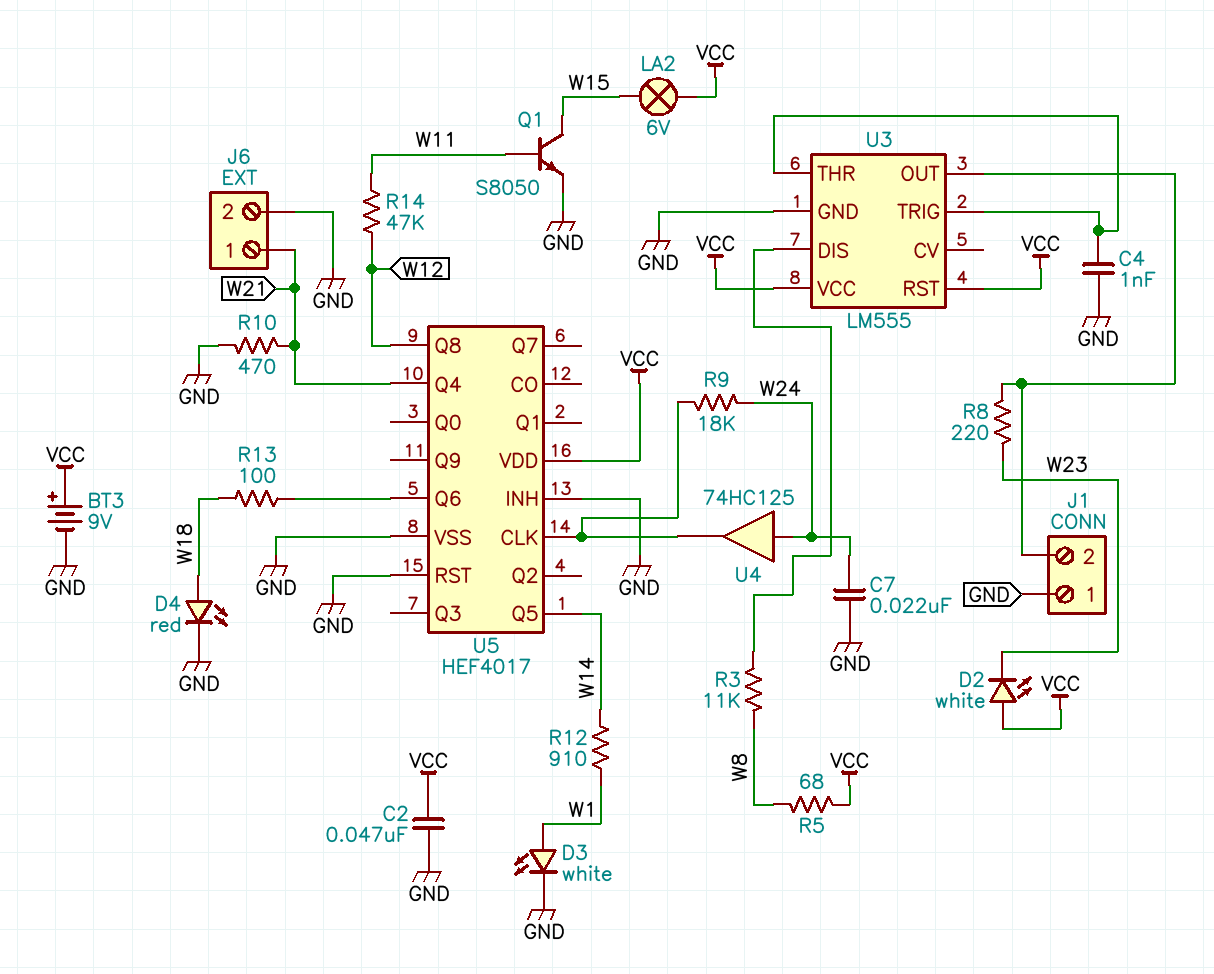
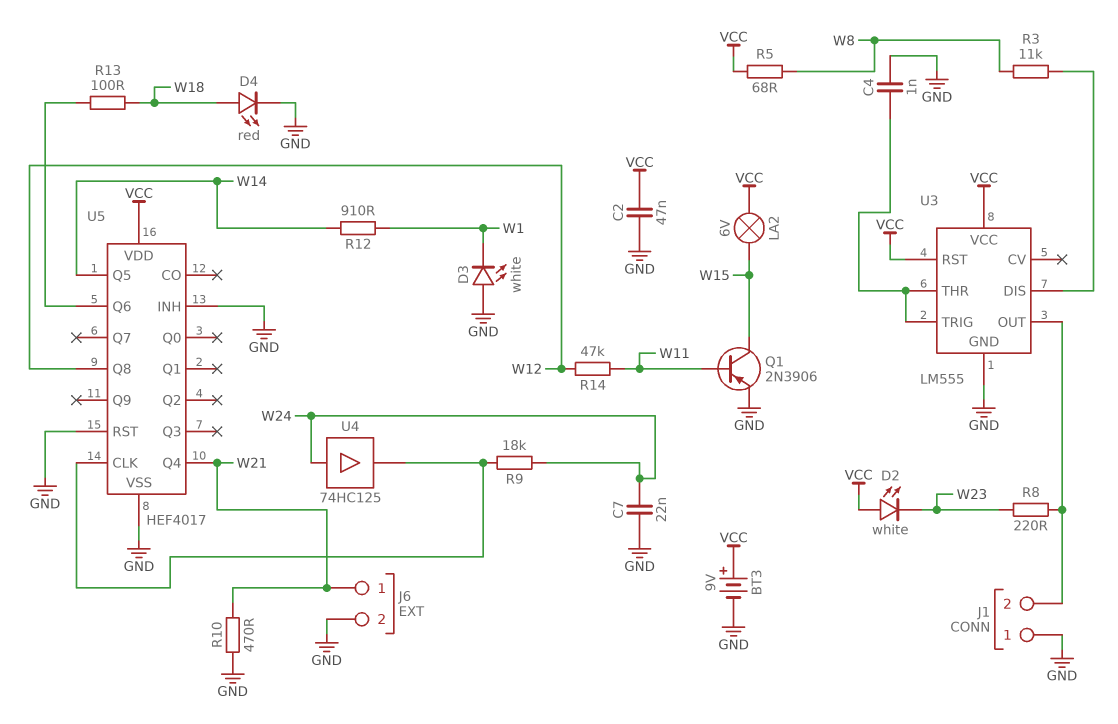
D3: LED white (A W1, K GND) -> LED white (A GND, K W1)
Q1: NPN S8050 (B W11, C W15, E GND) -> PNP 2N3906 (B W11, C W15, E GND)

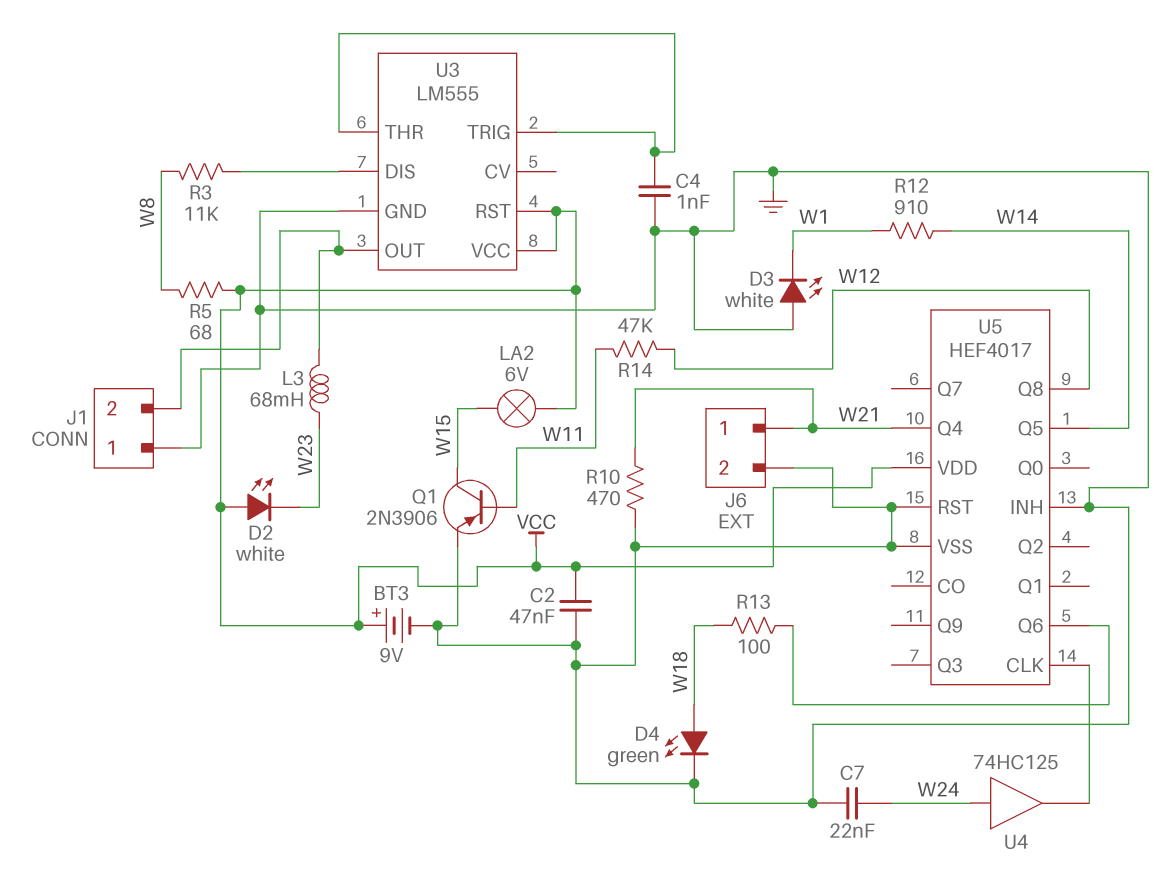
D4: LED red (A W18, K GND) -> LED green (A W18, K GND)
L3: none -> 68mH (J1/2, W23)
R8: 220 (J1/2, W23) -> none
R9: 18k (U5/CLK, W24) -> none

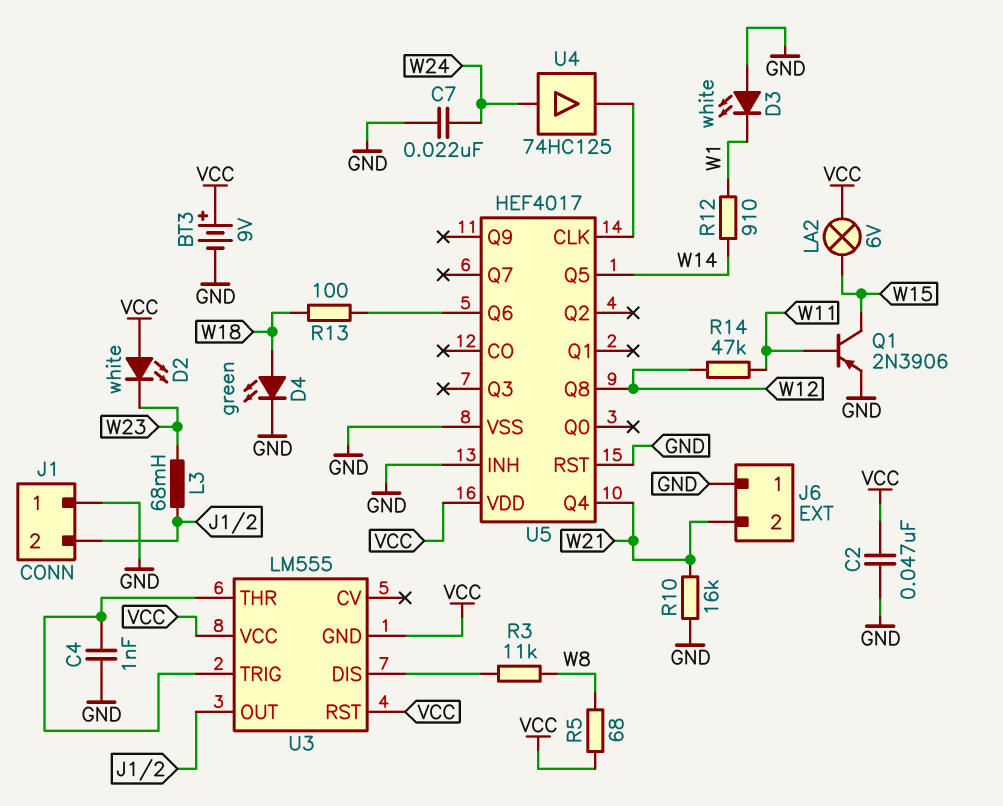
J6 pin 1: W21 -> GND
J6 pin 2: GND -> W21
R10: 470 (GND, W21) -> 16k (GND, W21)
U3 pin GND: GND -> VCC

